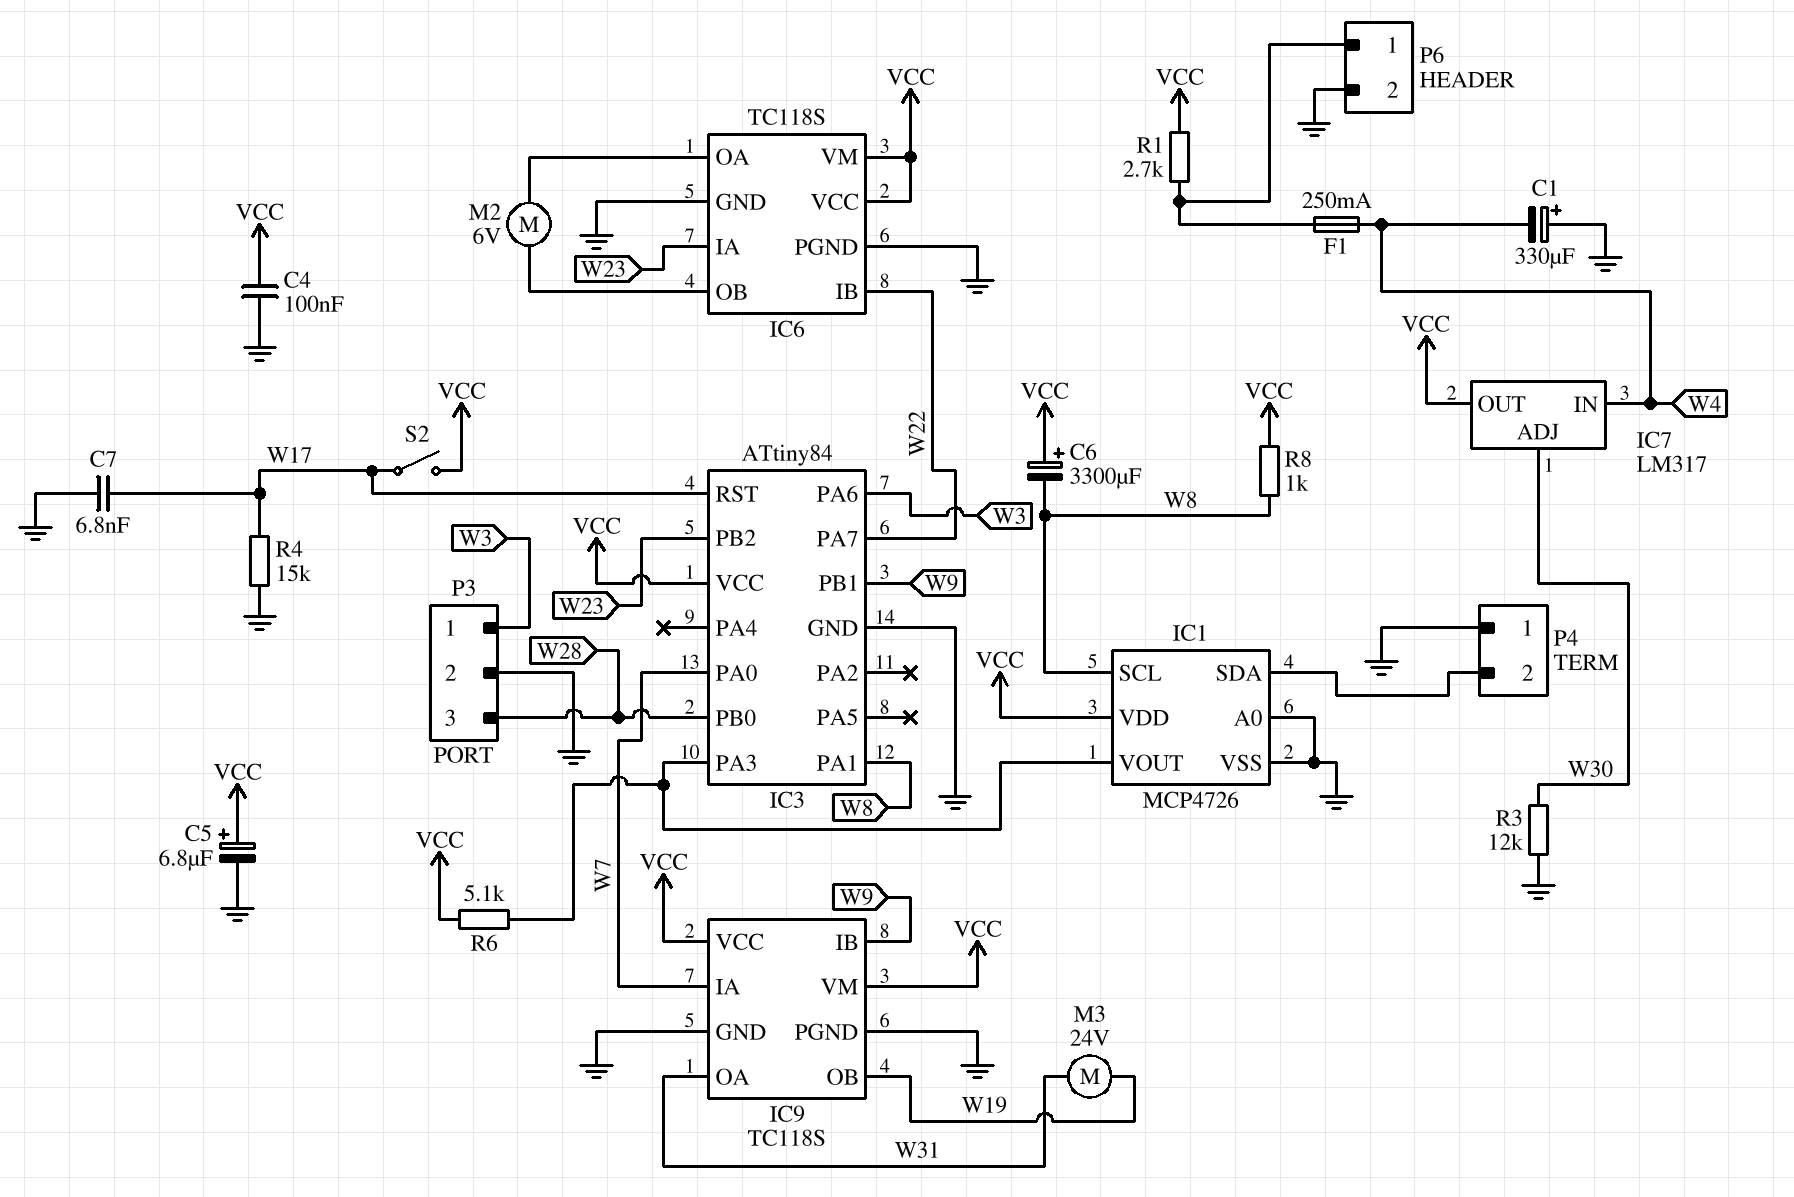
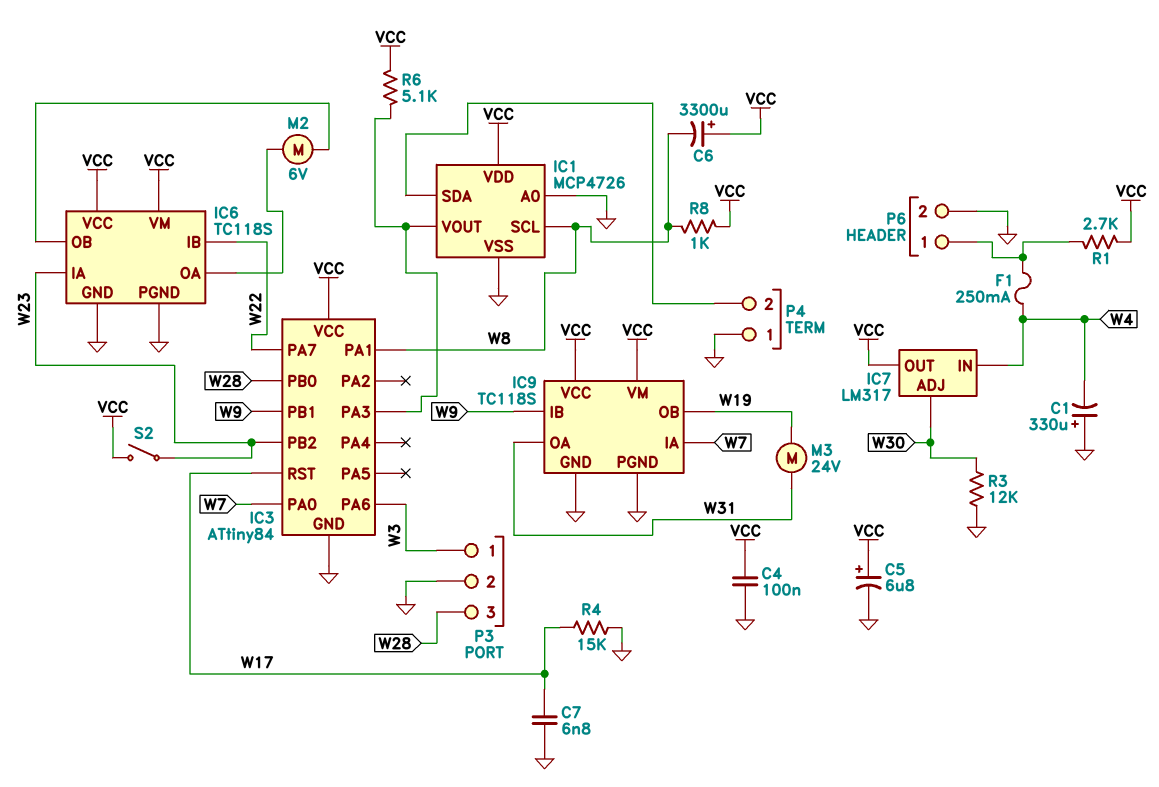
S2: switch (VCC, W17) -> switch (VCC, W23)

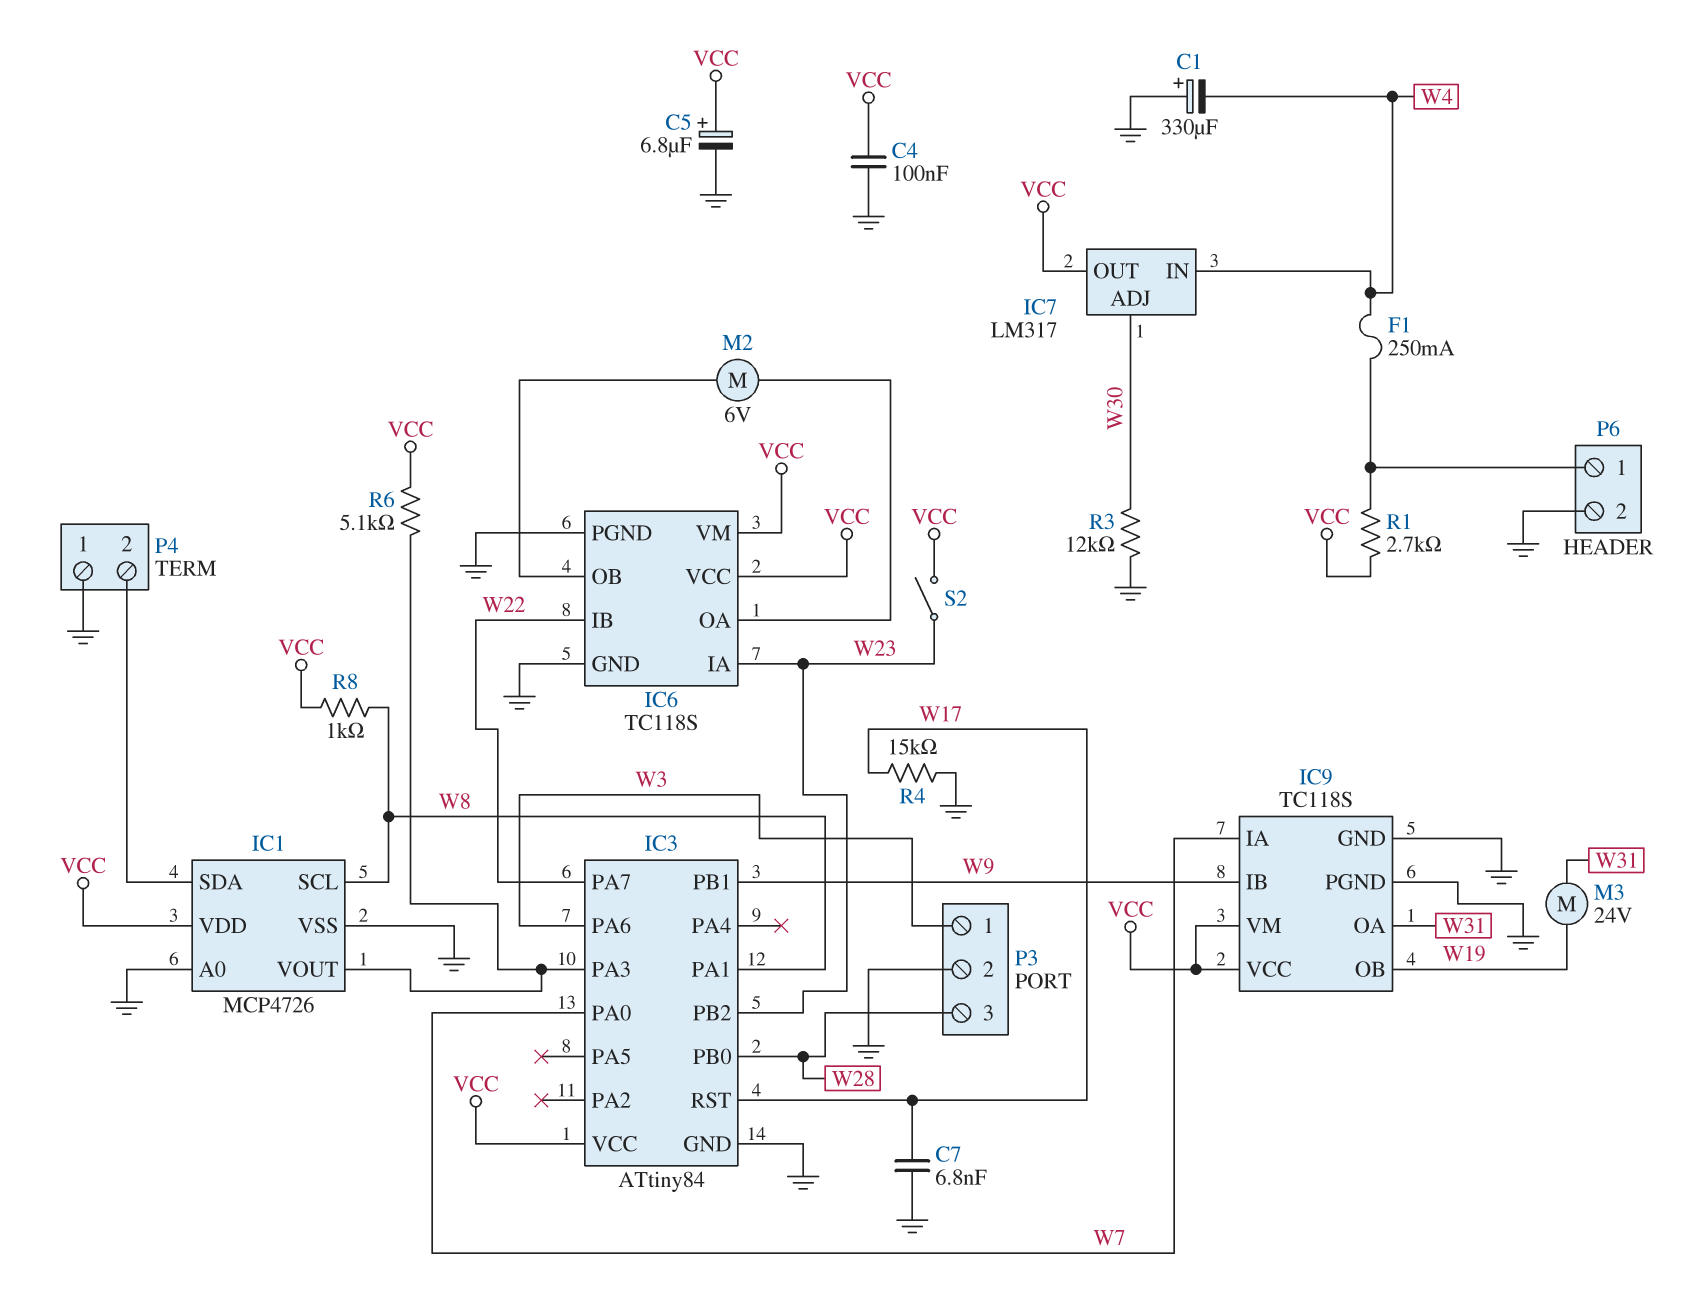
C6: 3300uF (plus VCC, minus W8) -> none

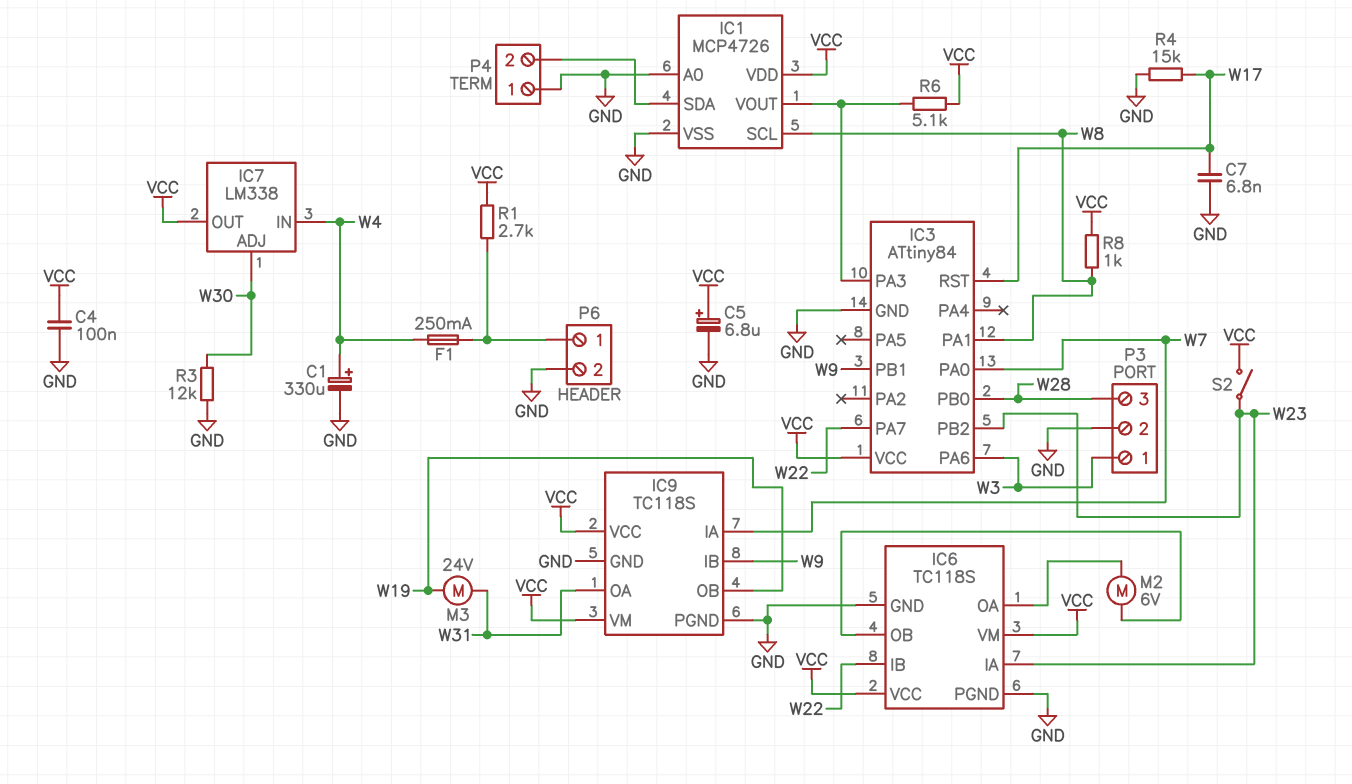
C1: 330uF (plus GND, minus W4) -> 330uF (plus W4, minus GND)
IC7: LM317 -> LM338

